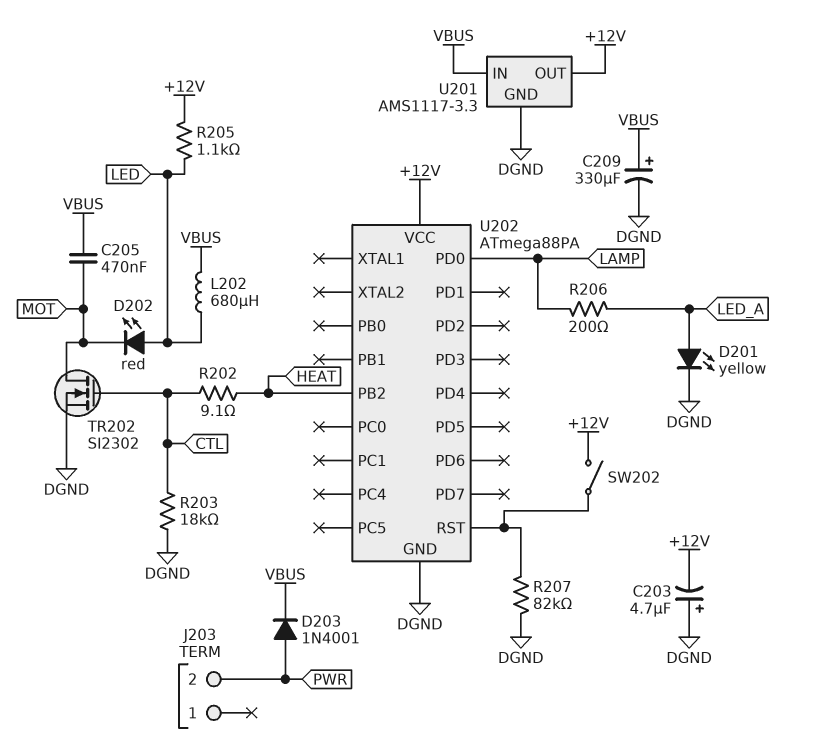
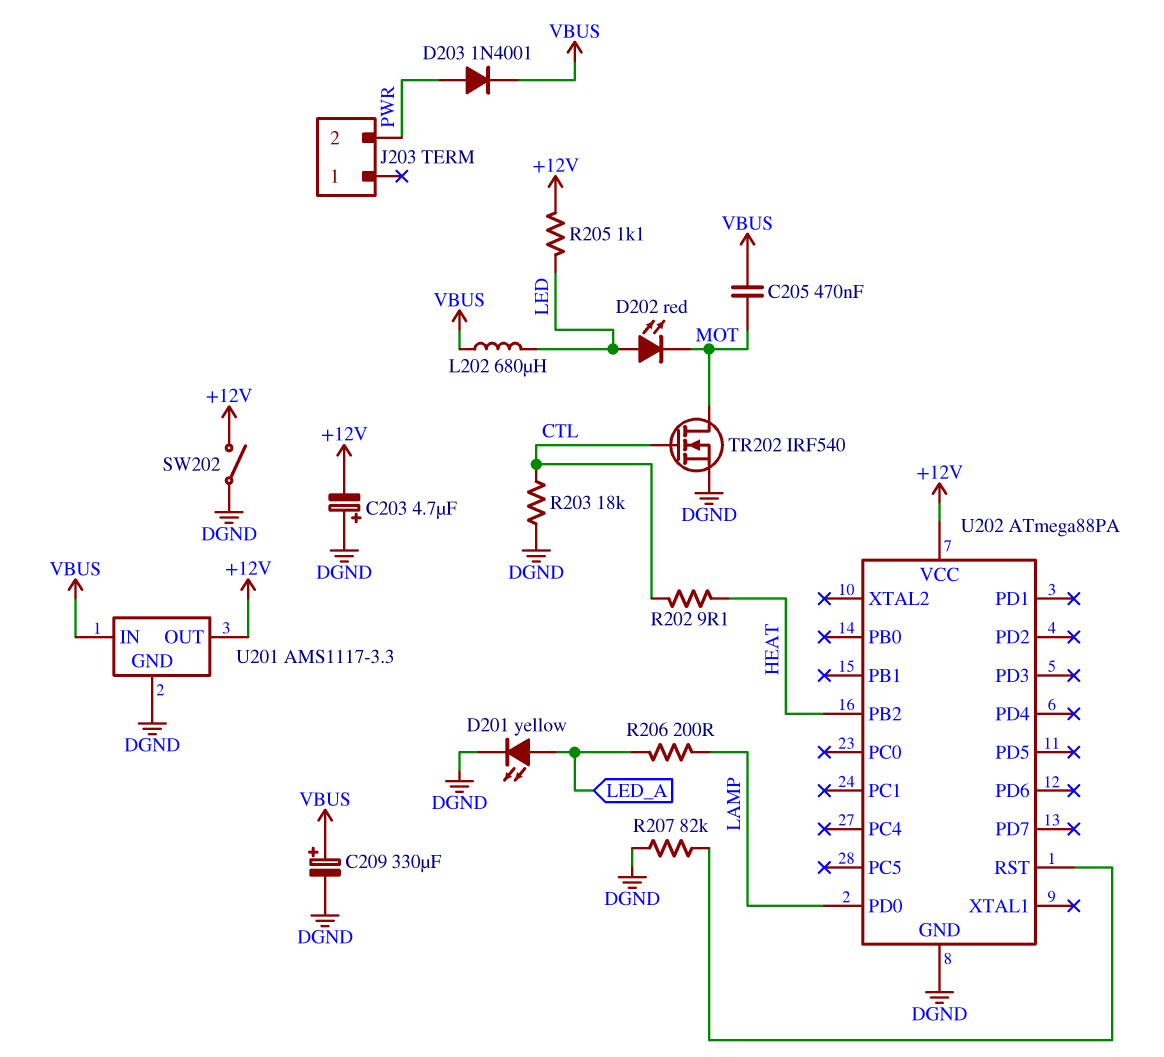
SW202: switch (+12V, U202/RST) -> switch (+12V, DGND)
TR202: NMOS SI2302 (G CTL, D MOT, S DGND) -> NMOS IRF540 (G CTL, D MOT, S DGND)

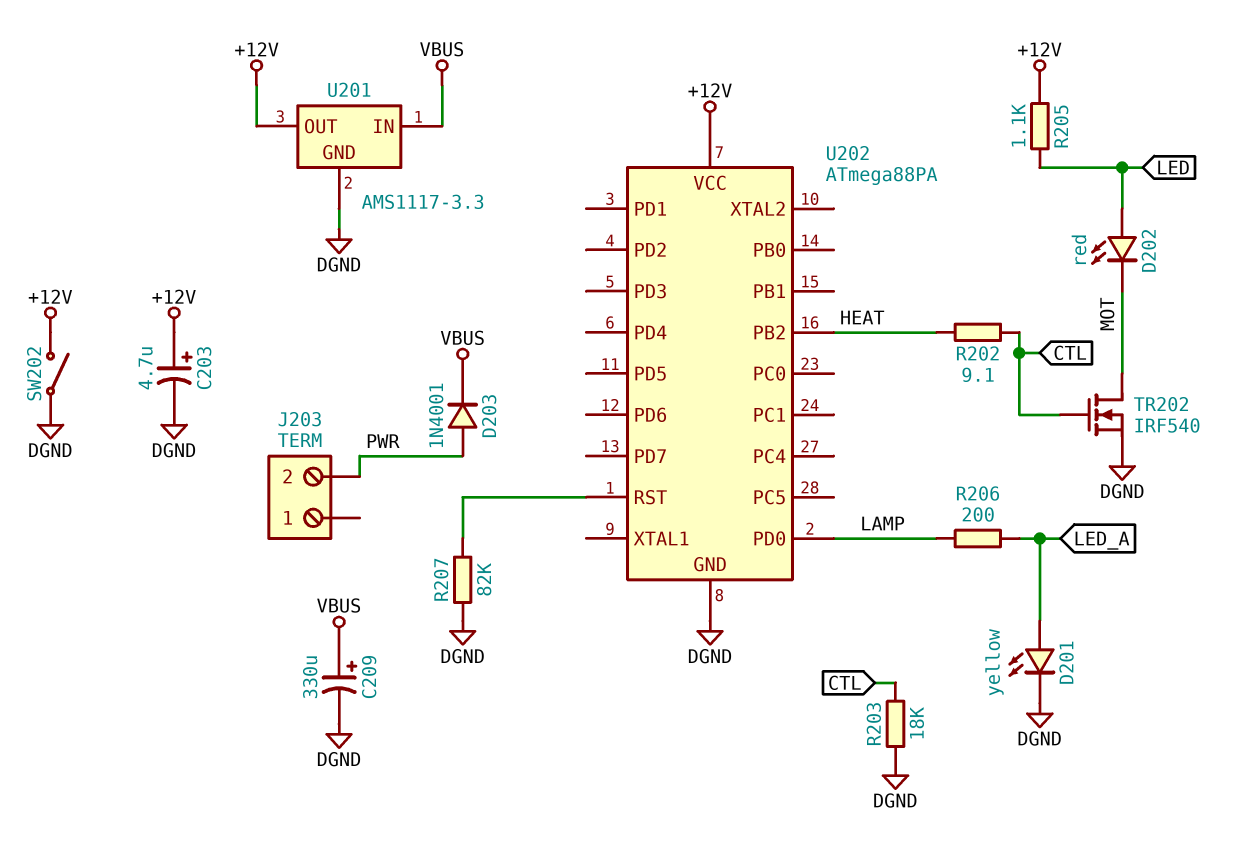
C203: 4.7uF (plus DGND, minus +12V) -> 4.7uF (plus +12V, minus DGND)
C205: 470nF (MOT, VBUS) -> none
L202: 680uH (LED, VBUS) -> none

